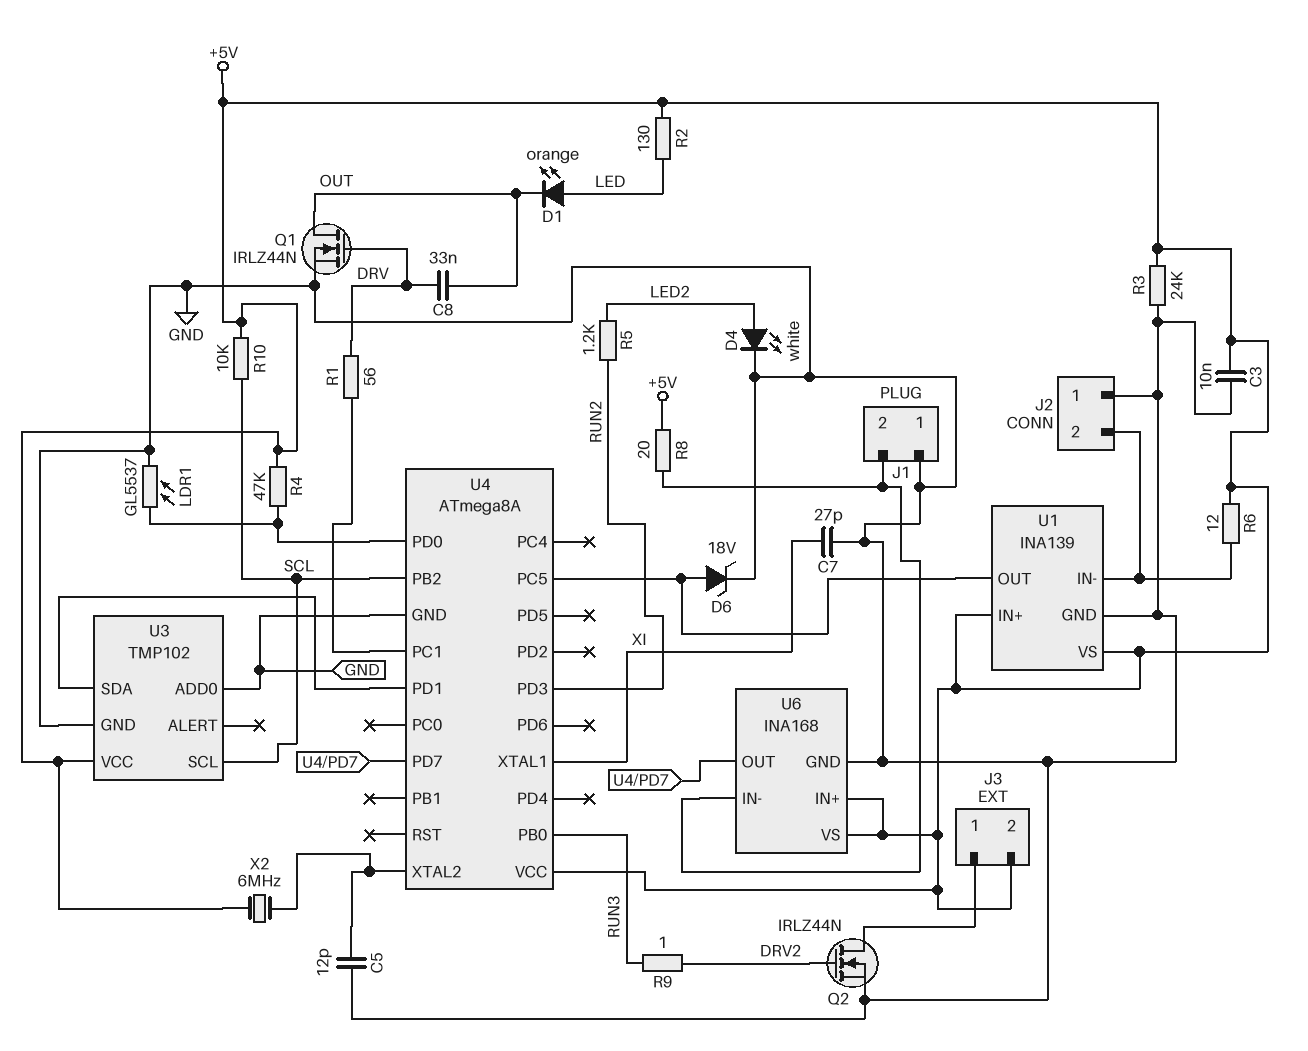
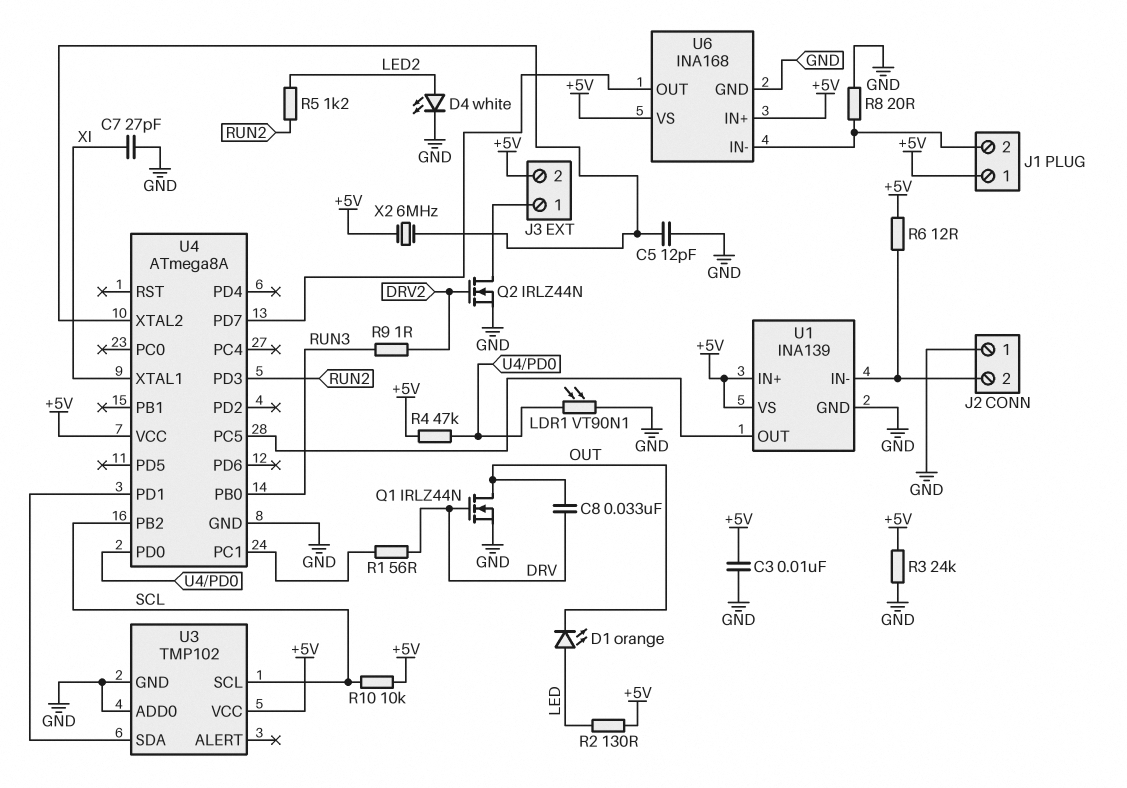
D6: zener 18V (A U1/OUT, K GND) -> none
J1 pin 1: GND -> +5V
LDR1: GL5537 (GND, U4/PD0) -> VT90N1 (GND, U4/PD0)
R8: 20 (+5V, J1/2) -> 20 (GND, J1/2)

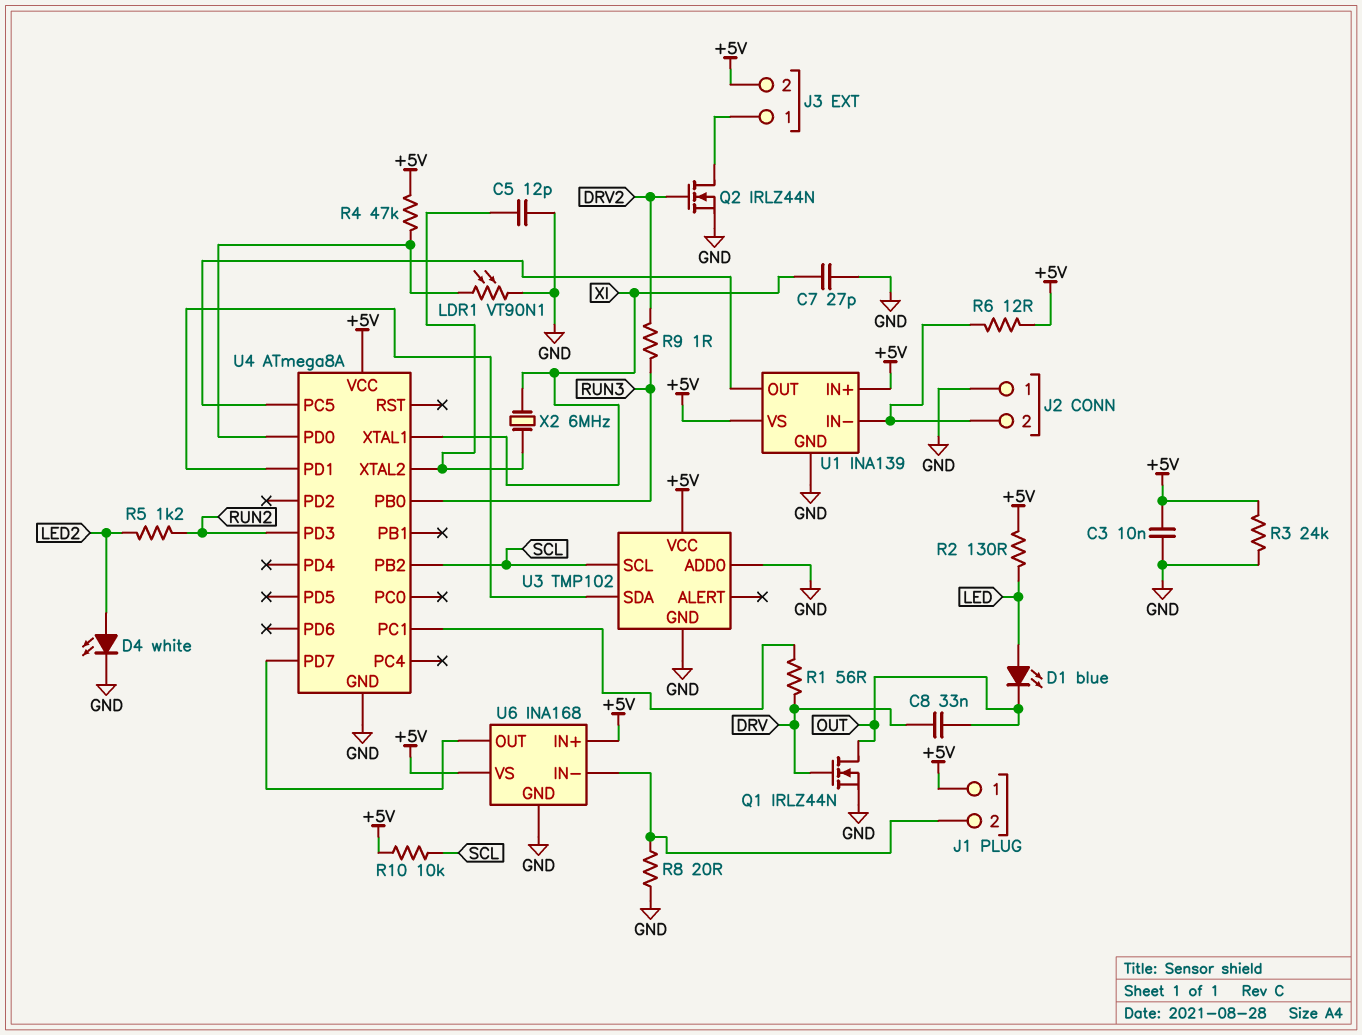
D1: LED orange (A LED, K OUT) -> LED blue (A LED, K OUT)
X2: 6MHz (+5V, U4/XTAL2) -> 6MHz (U4/XTAL2, XI)

